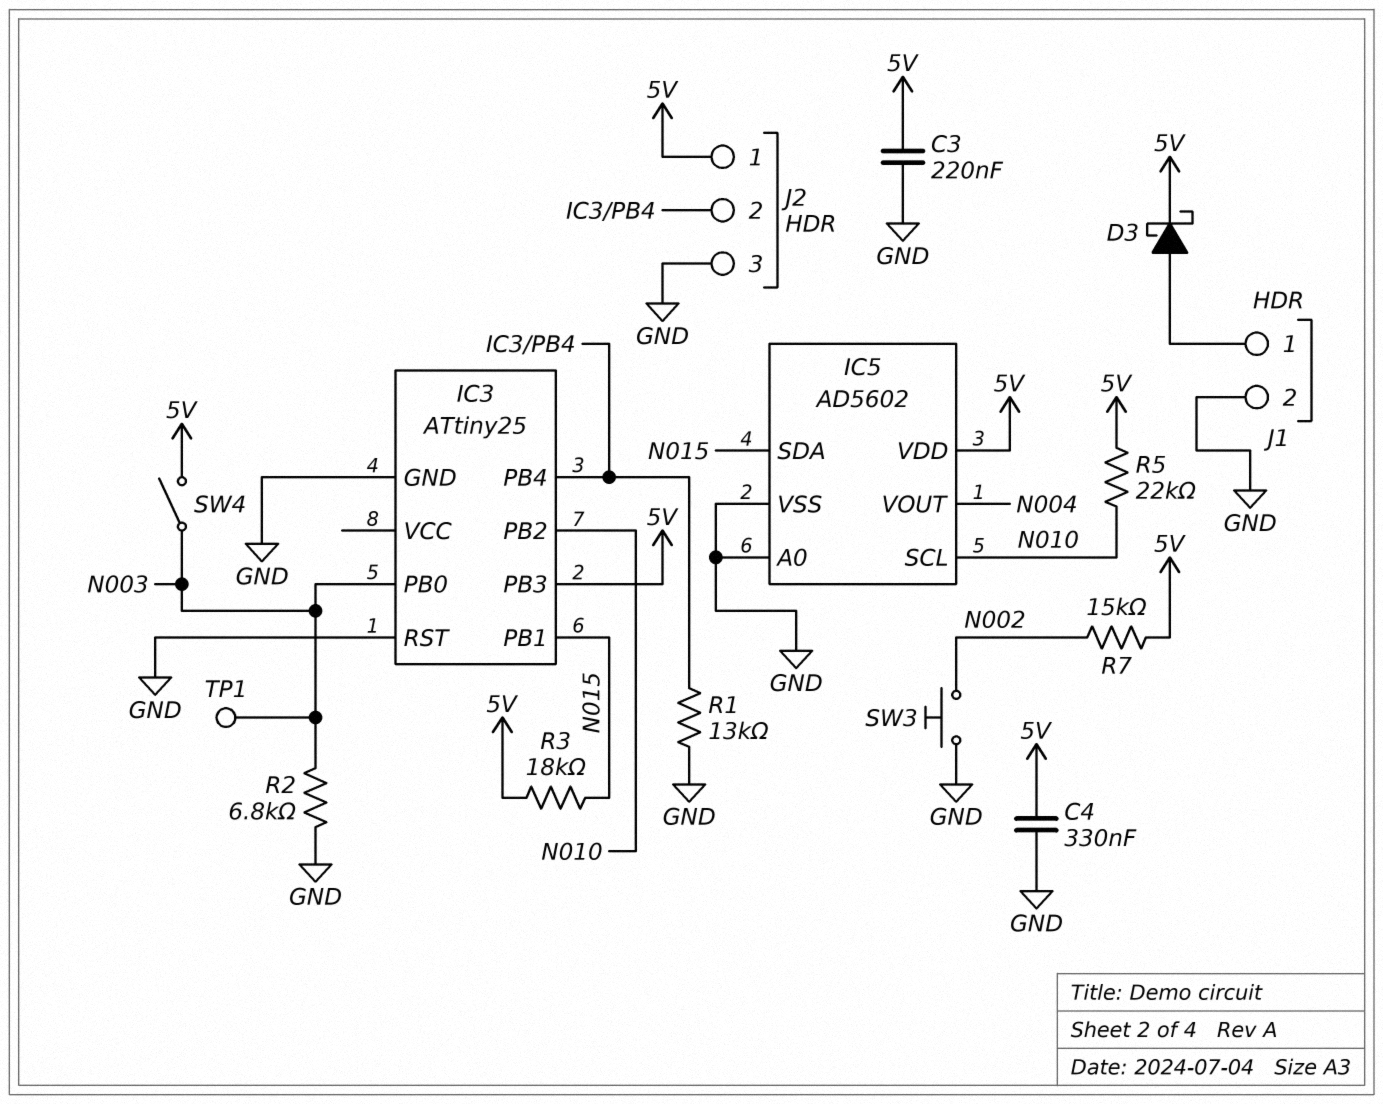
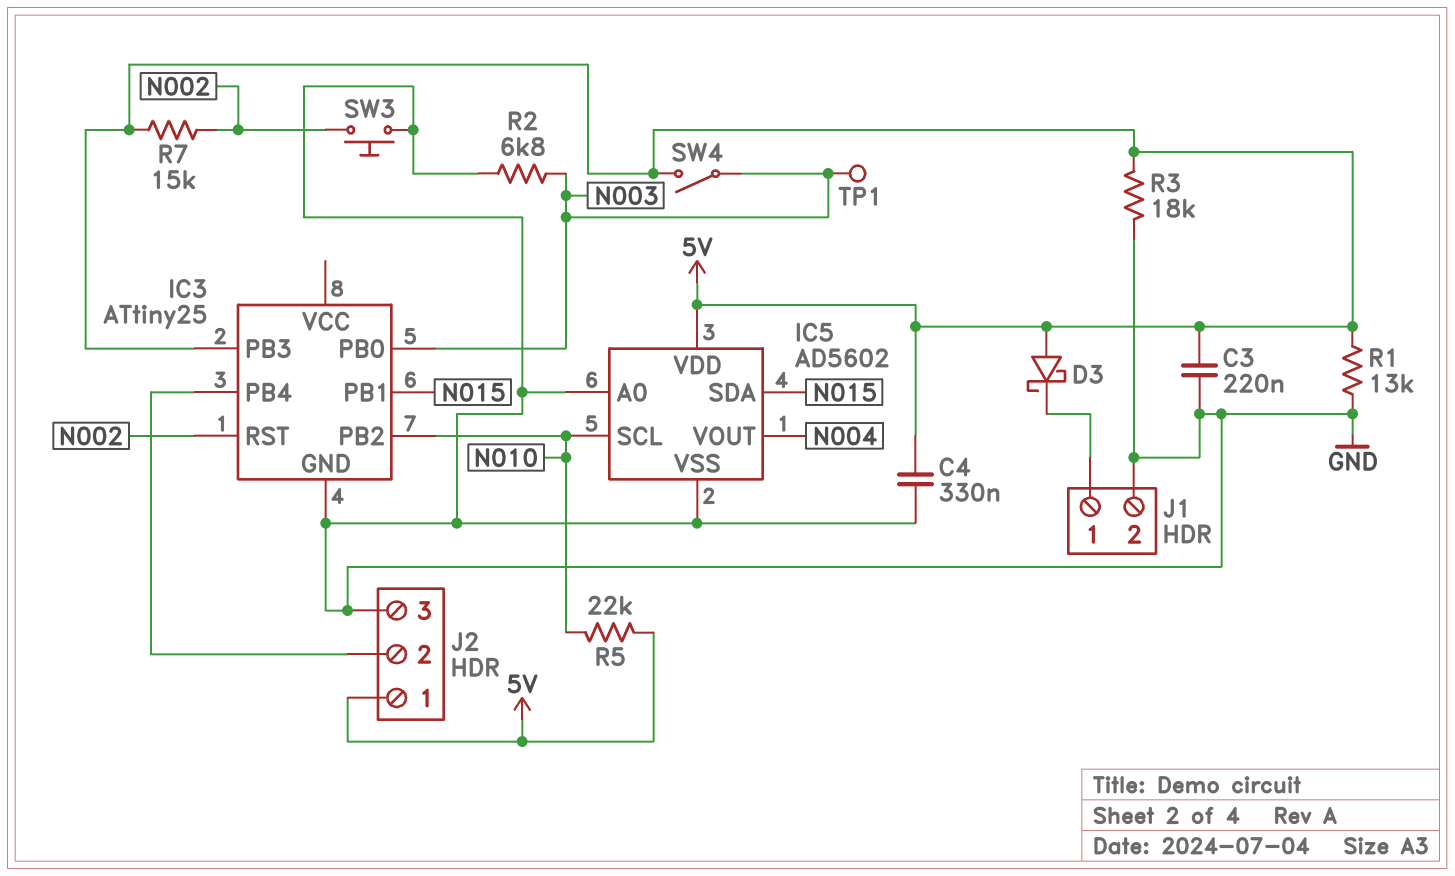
D3: schottky (A J1/1, K 5V) -> schottky (A 5V, K J1/1)
IC3 pin RST: GND -> N002
R1: 13k (GND, IC3/PB4) -> 13k (5V, GND)
R3: 18k (5V, N015) -> 18k (5V, GND)

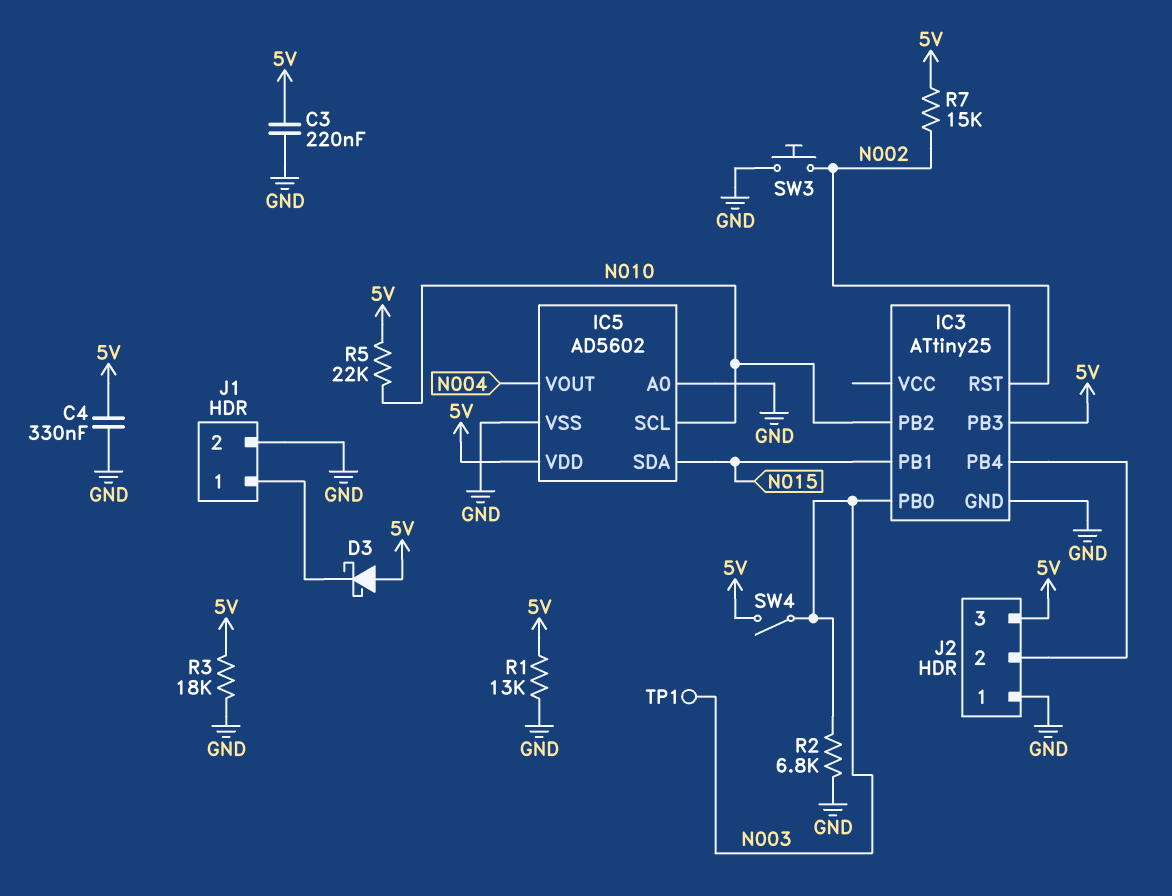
J2 pin 1: 5V -> GND
J2 pin 3: GND -> 5V

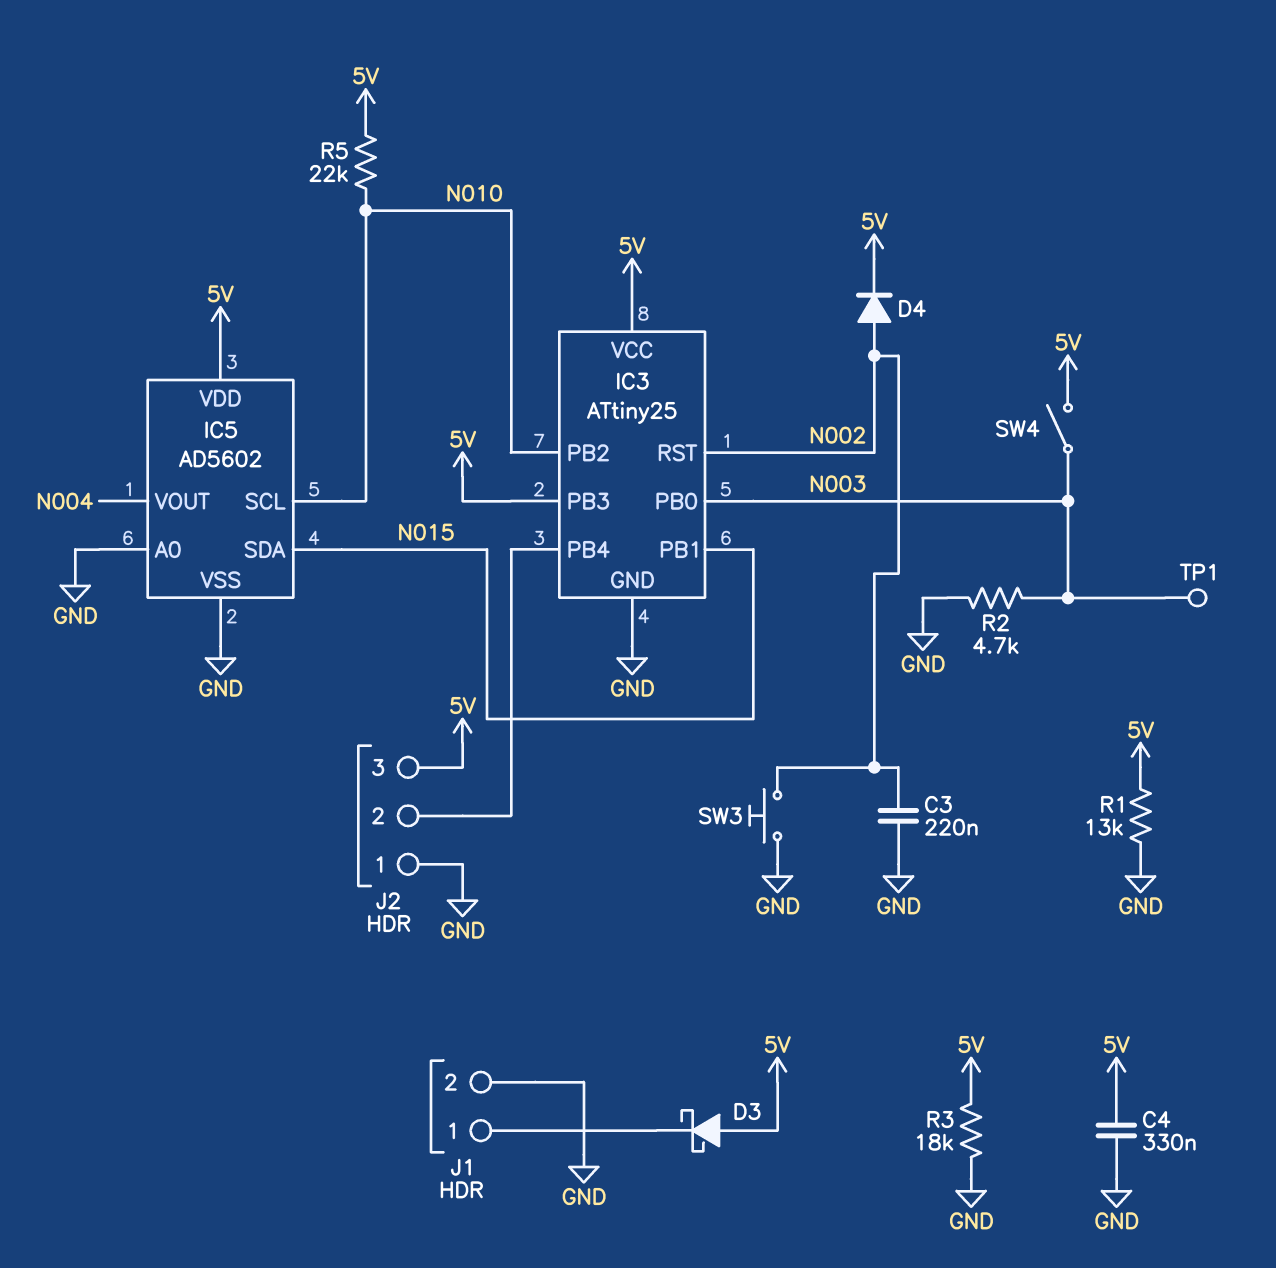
C3: 220nF (5V, GND) -> 220nF (GND, N002)
D4: none -> diode (A N002, K 5V)
IC3 pin VCC: none -> 5V
R2: 6.8k (GND, N003) -> 4.7k (GND, N003)
R7: 15k (5V, N002) -> none

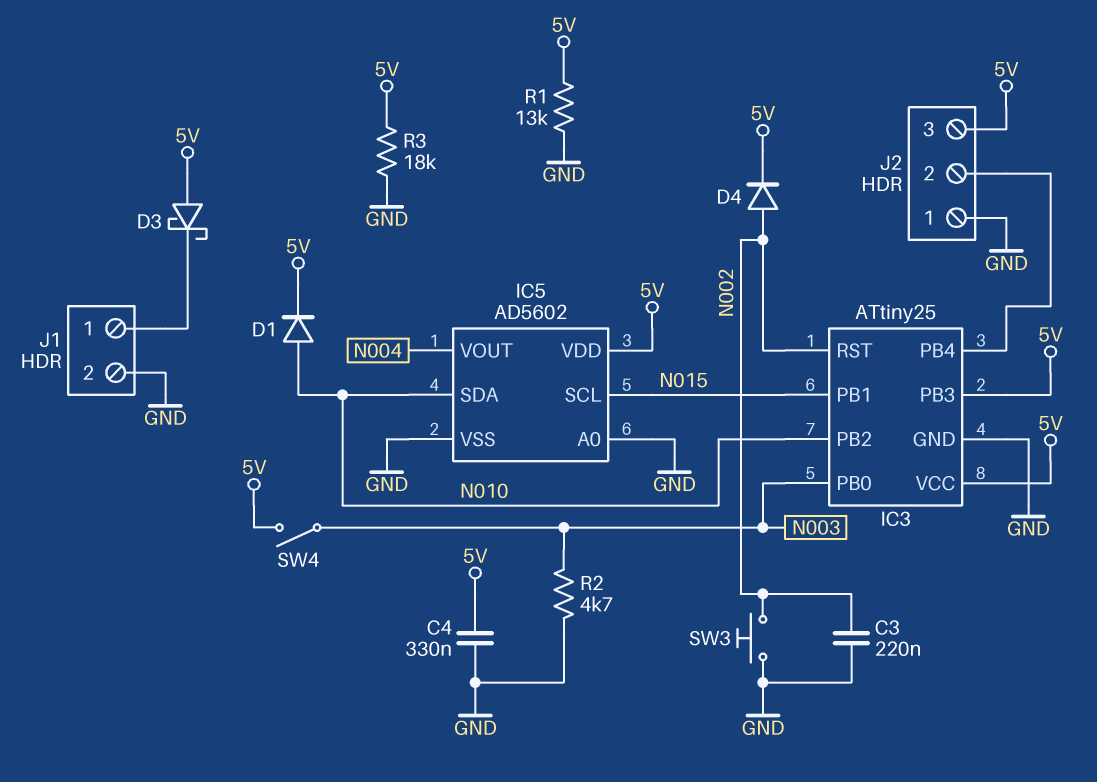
D1: none -> diode (A N010, K 5V)
IC5 pin SCL: N010 -> N015
IC5 pin SDA: N015 -> N010
R5: 22k (5V, N010) -> none
TP1: test point (N003) -> none

